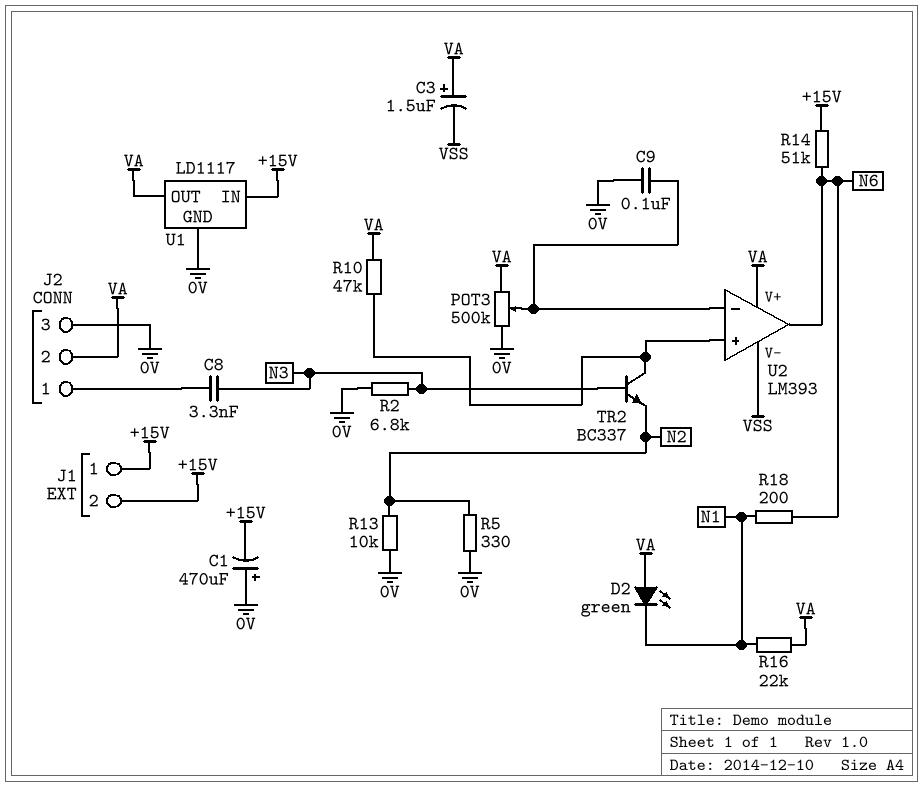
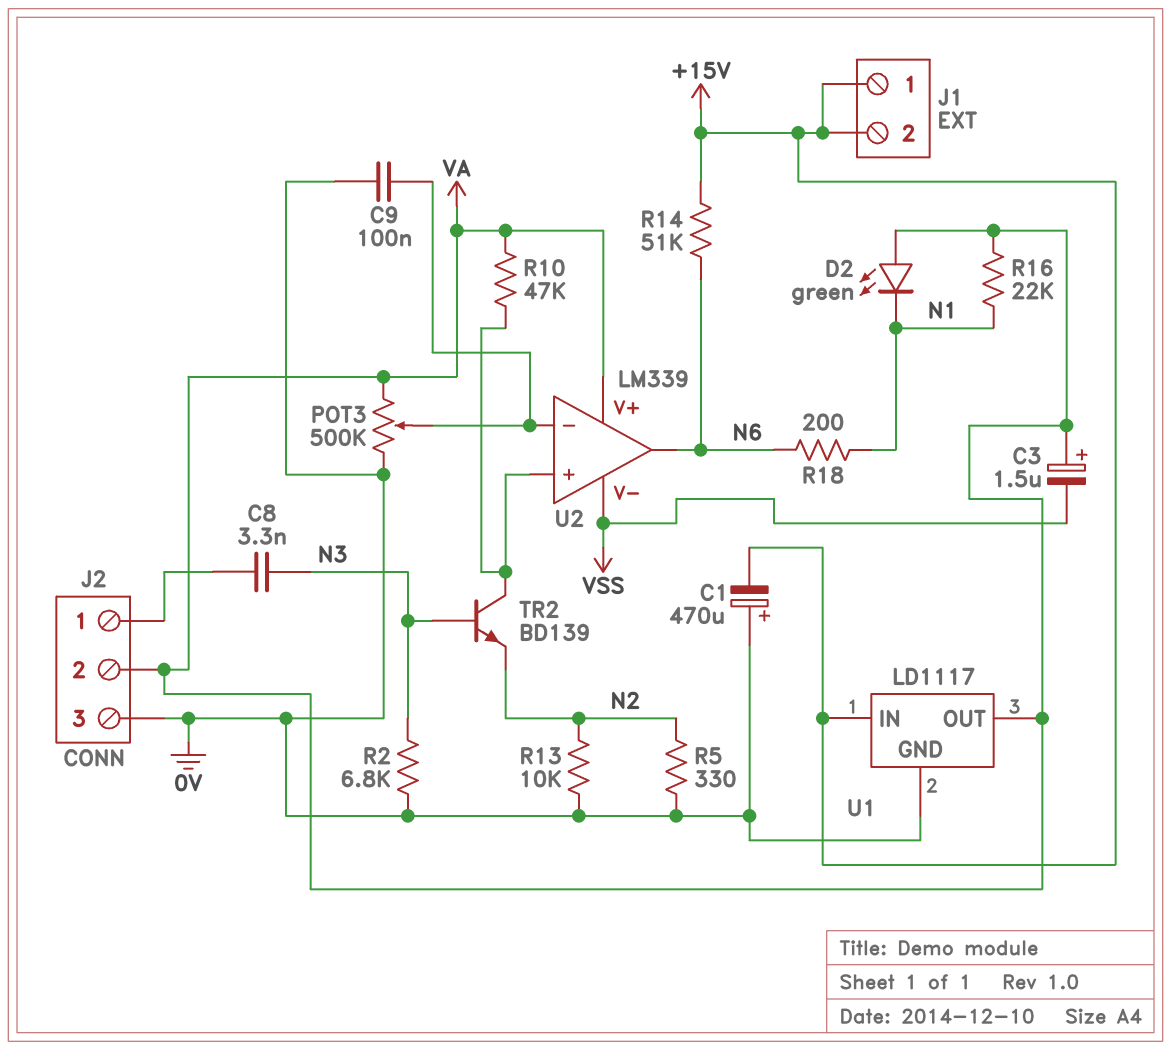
TR2: NPN BC337 (B N3, C U2/in+, E N2) -> NPN BD139 (B N3, C U2/in+, E N2)
U2: LM393 -> LM339

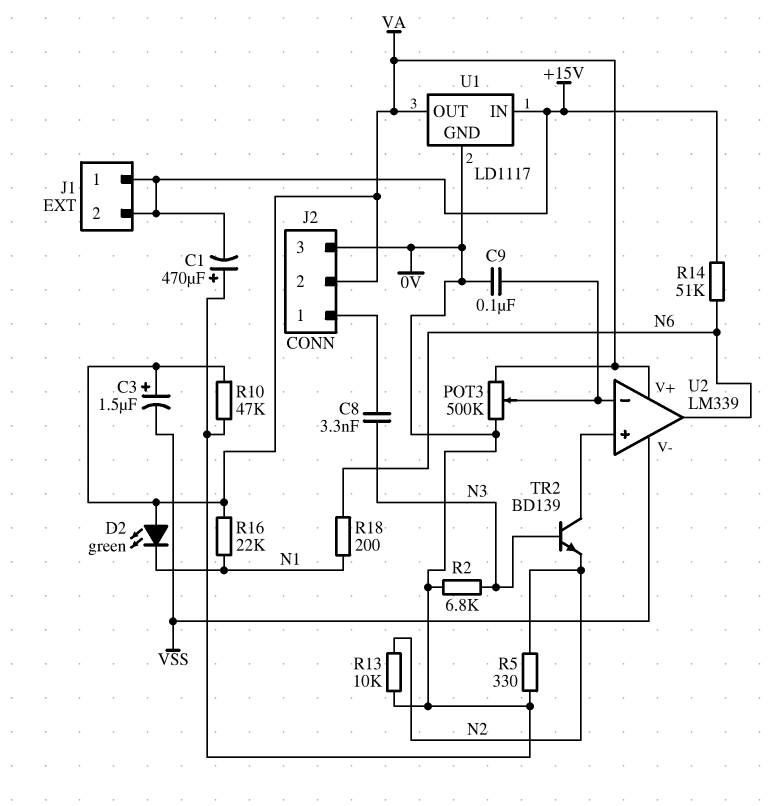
R10: 47k (U2/in+, VA) -> 47k (0V, VA)

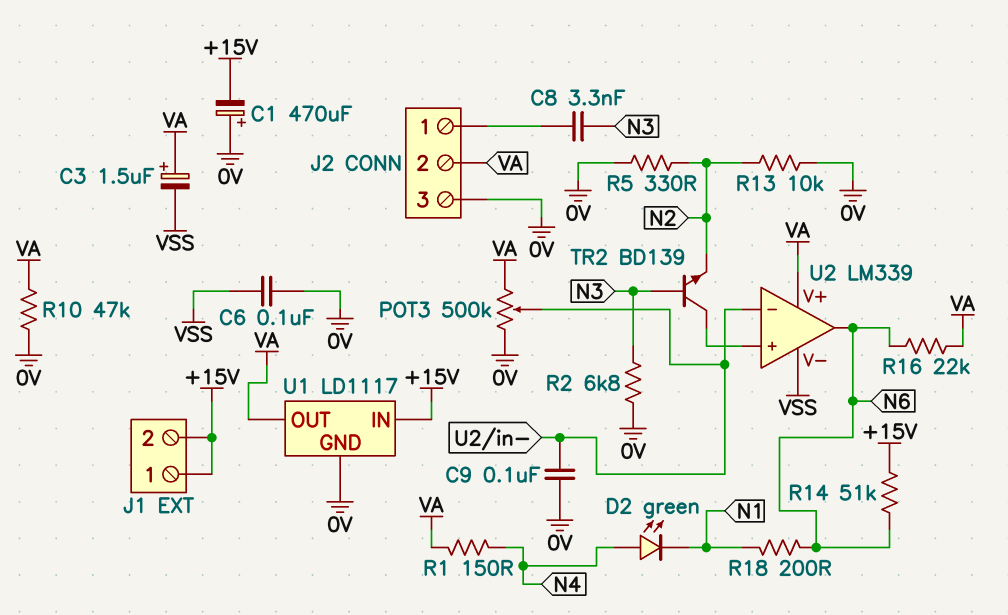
C6: none -> 100nF (0V, VSS)
D2: LED green (A VA, K N1) -> LED green (A N4, K N1)
R1: none -> 150 (N4, VA)
R16: 22k (N1, VA) -> 22k (N6, VA)

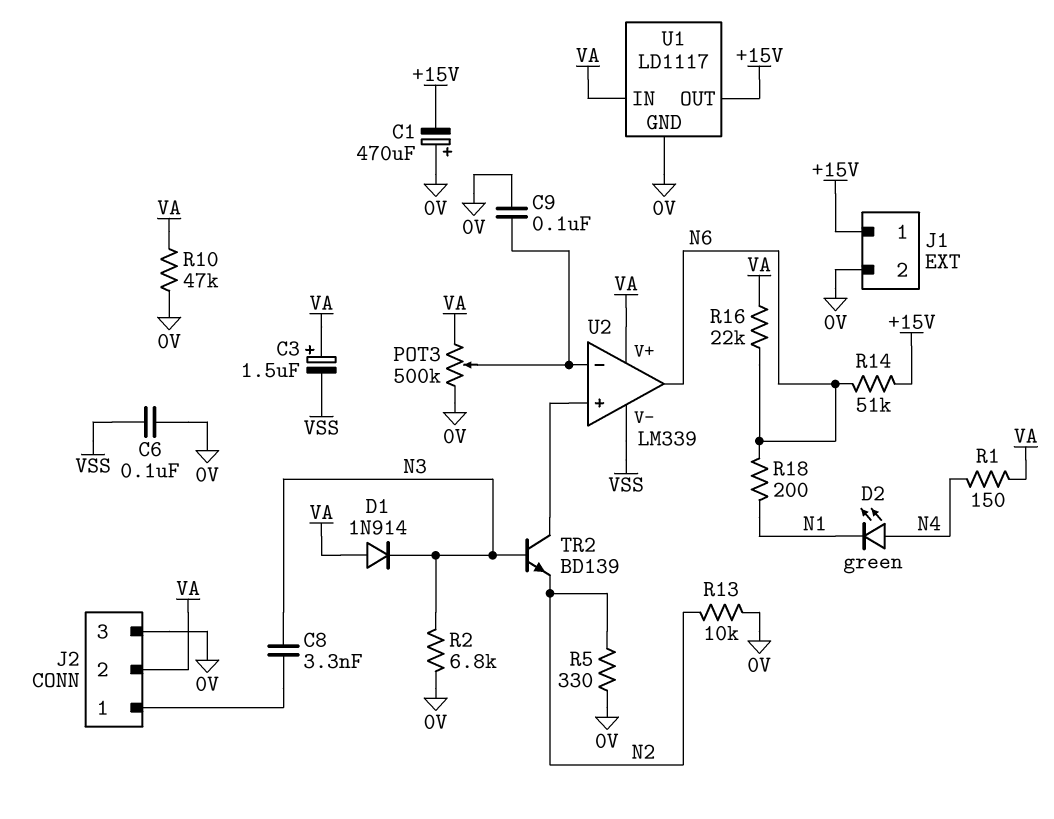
D1: none -> diode 1N914 (A VA, K N3)
J1 pin 2: +15V -> 0V
U1 pin IN: +15V -> VA
U1 pin OUT: VA -> +15V

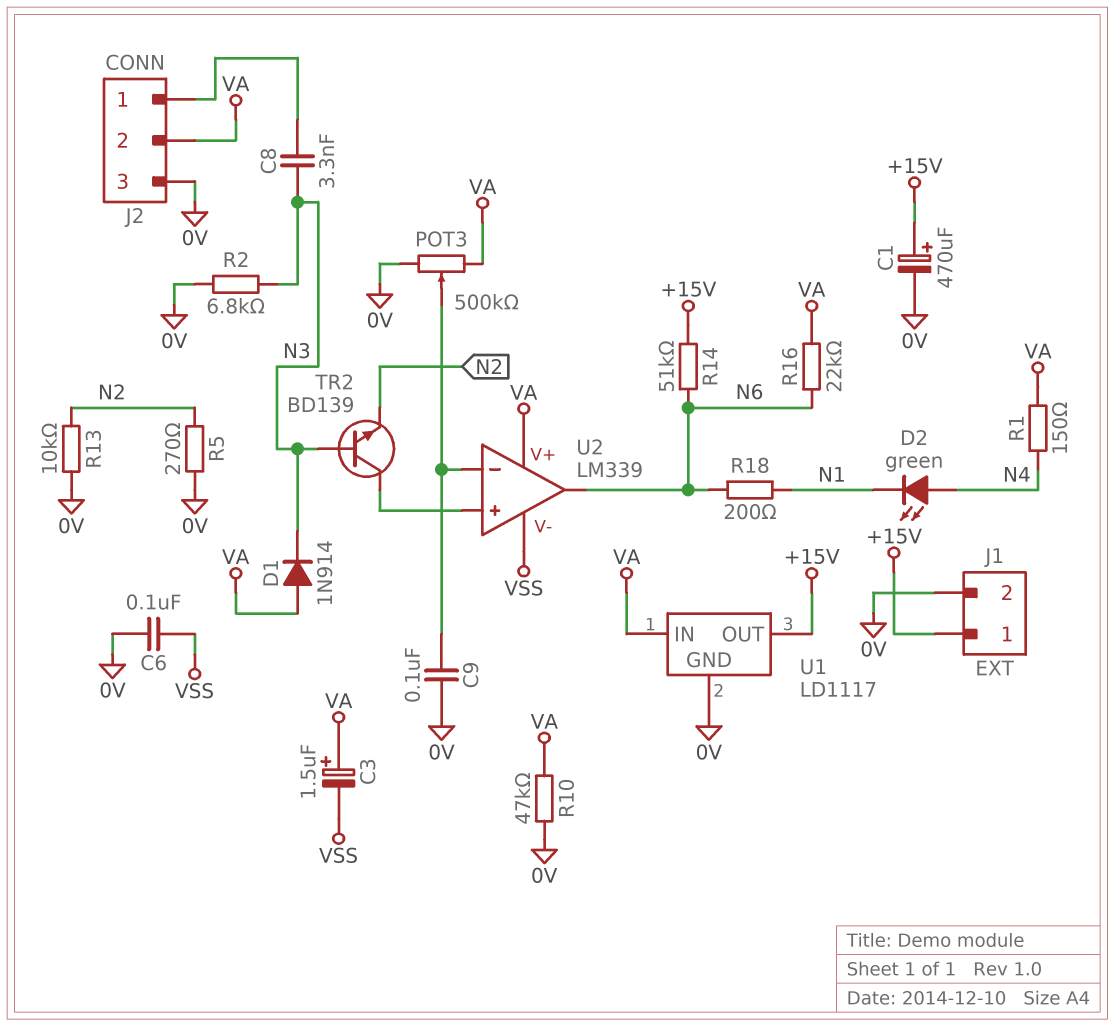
C1: 470uF (plus 0V, minus +15V) -> 470uF (plus +15V, minus 0V)
R5: 330 (0V, N2) -> 270 (0V, N2)

